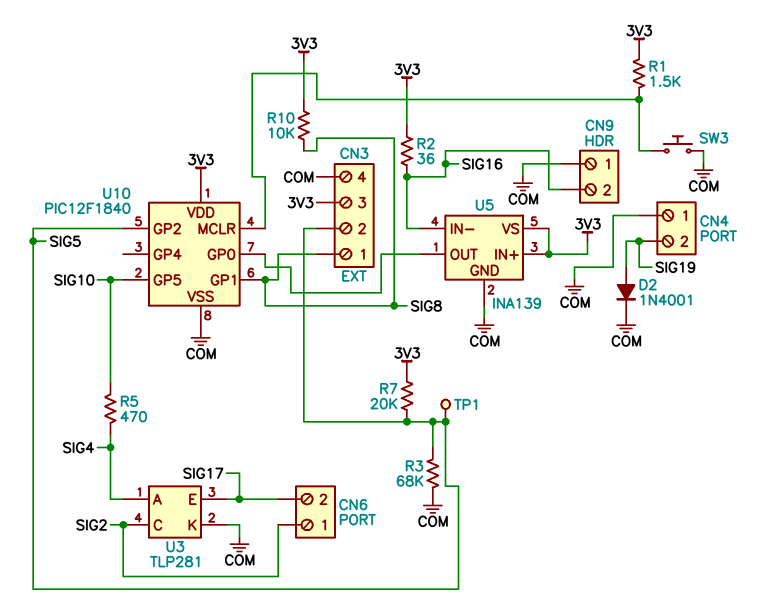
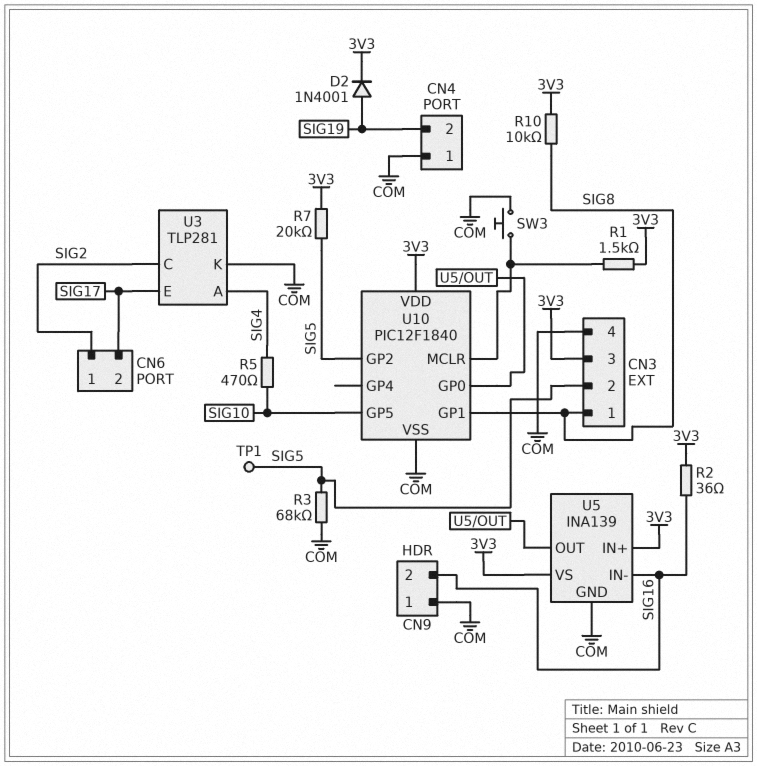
D2: diode 1N4001 (A SIG19, K COM) -> diode 1N4001 (A SIG19, K 3V3)

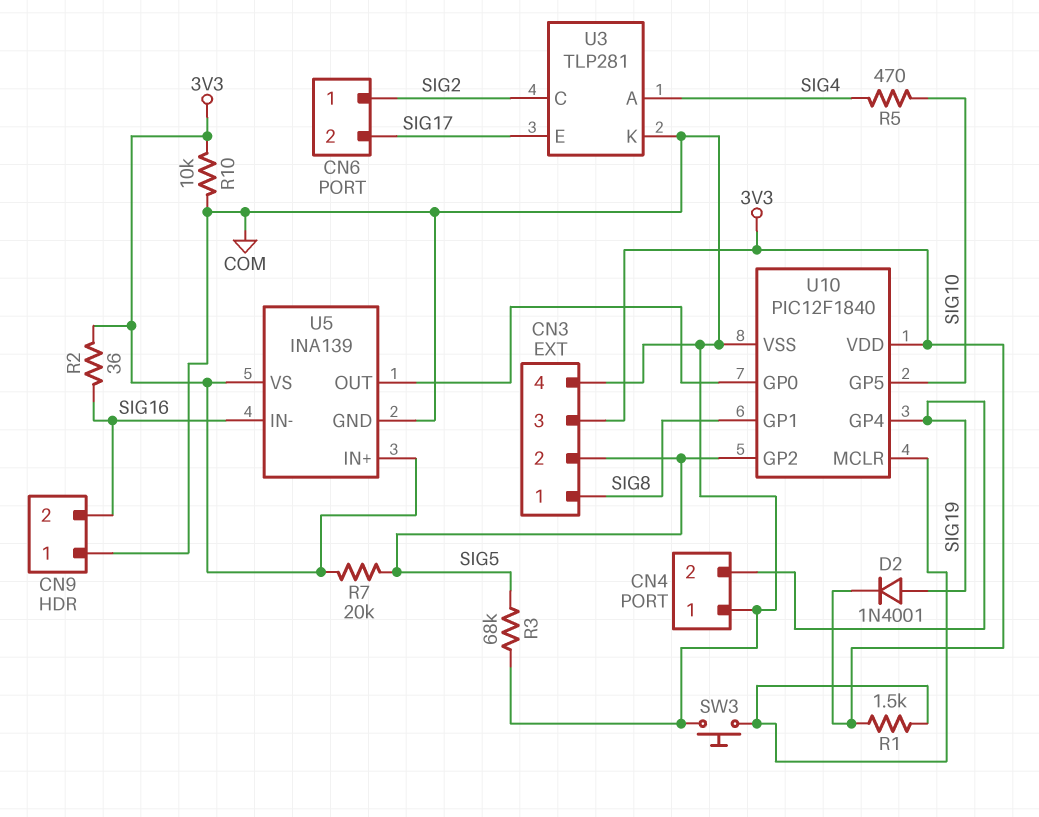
R10: 10k (3V3, SIG8) -> 10k (3V3, COM)
TP1: test point (SIG5) -> none
U10 pin GP4: none -> SIG19

